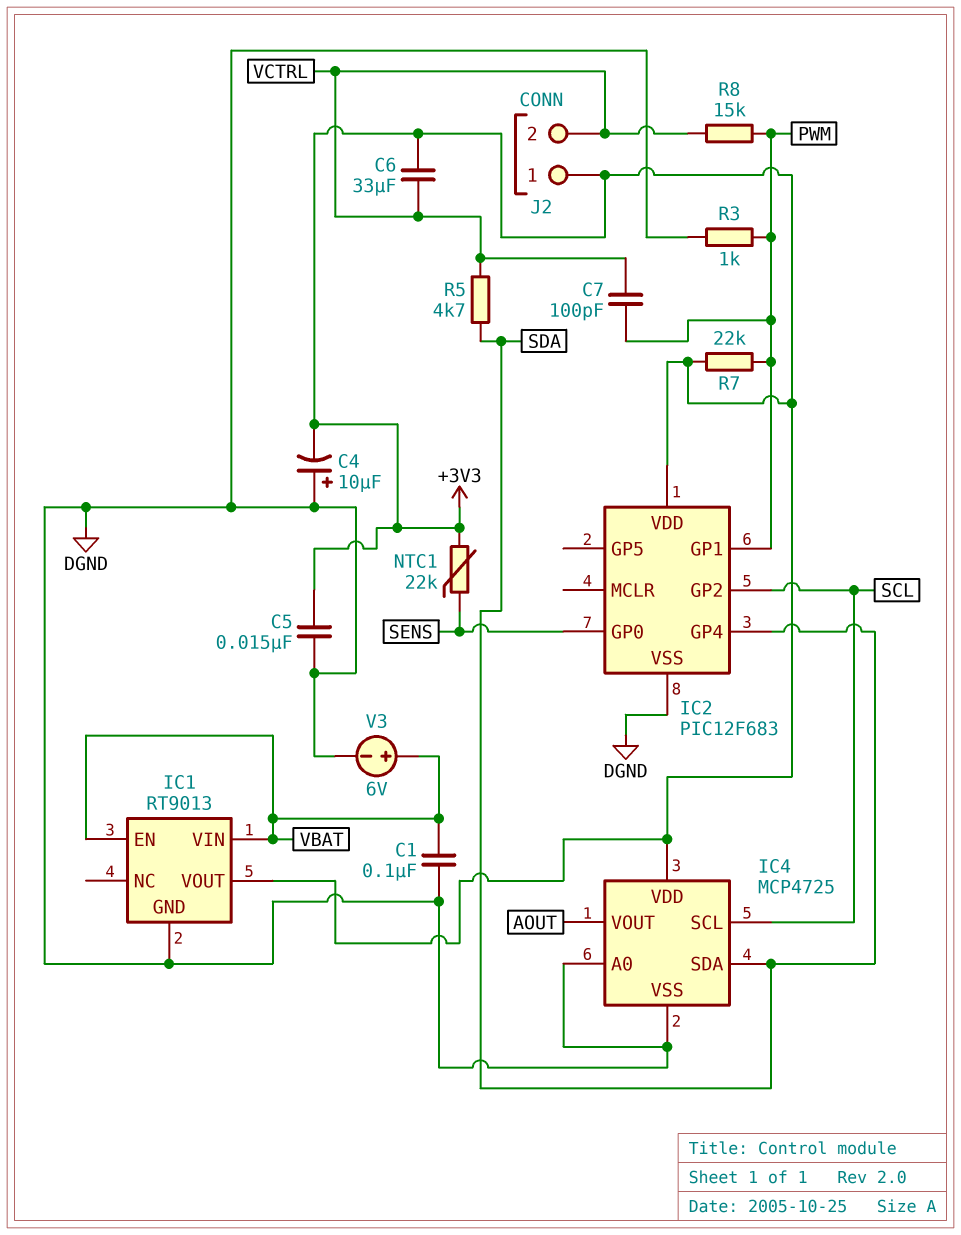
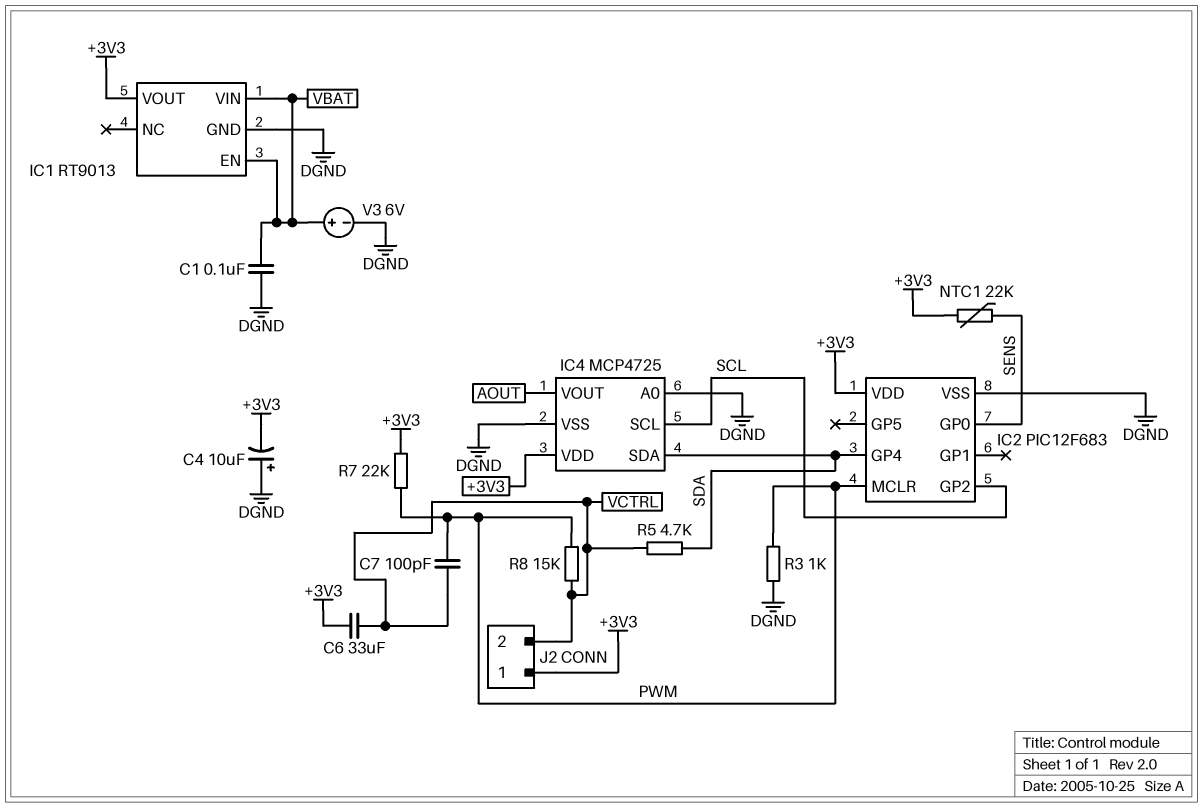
C5: 15nF (+3V3, DGND) -> none
IC2 pin GP1: PWM -> none
IC2 pin MCLR: none -> PWM

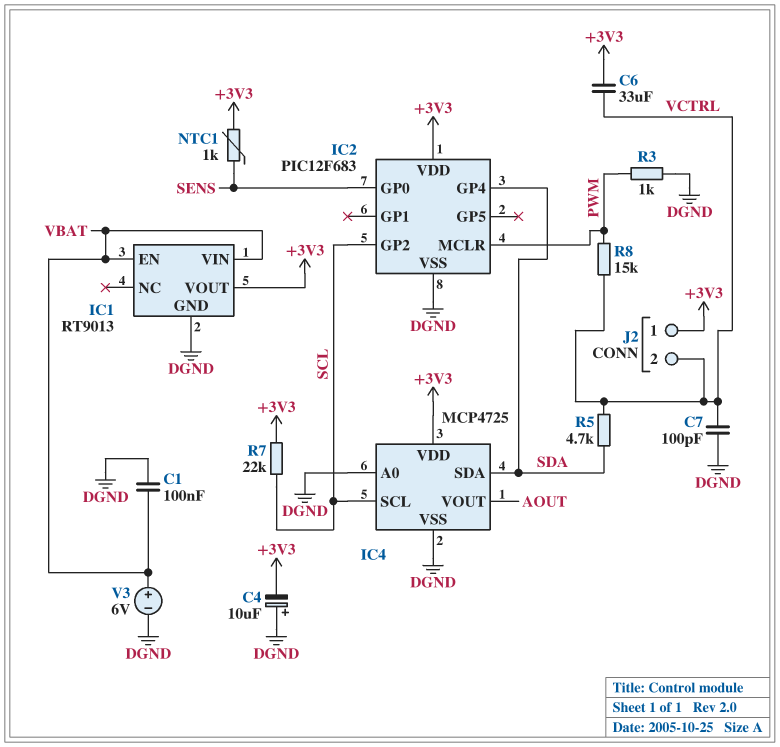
C7: 100pF (PWM, VCTRL) -> 100pF (DGND, VCTRL)
NTC1: 22k (+3V3, SENS) -> 1k (+3V3, SENS)
R7: 22k (+3V3, PWM) -> 22k (+3V3, SCL)

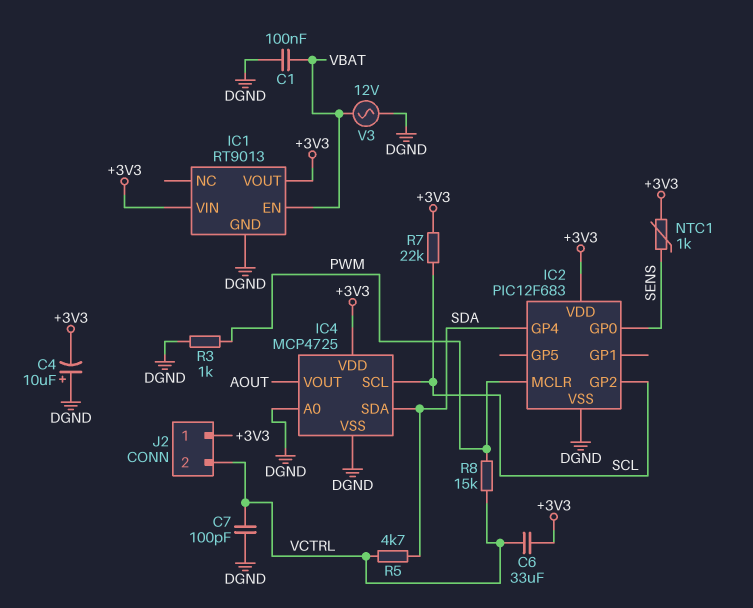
IC1 pin VIN: VBAT -> +3V3
V3: 6V (plus VBAT, minus DGND) -> AC 12V (DGND, VBAT)

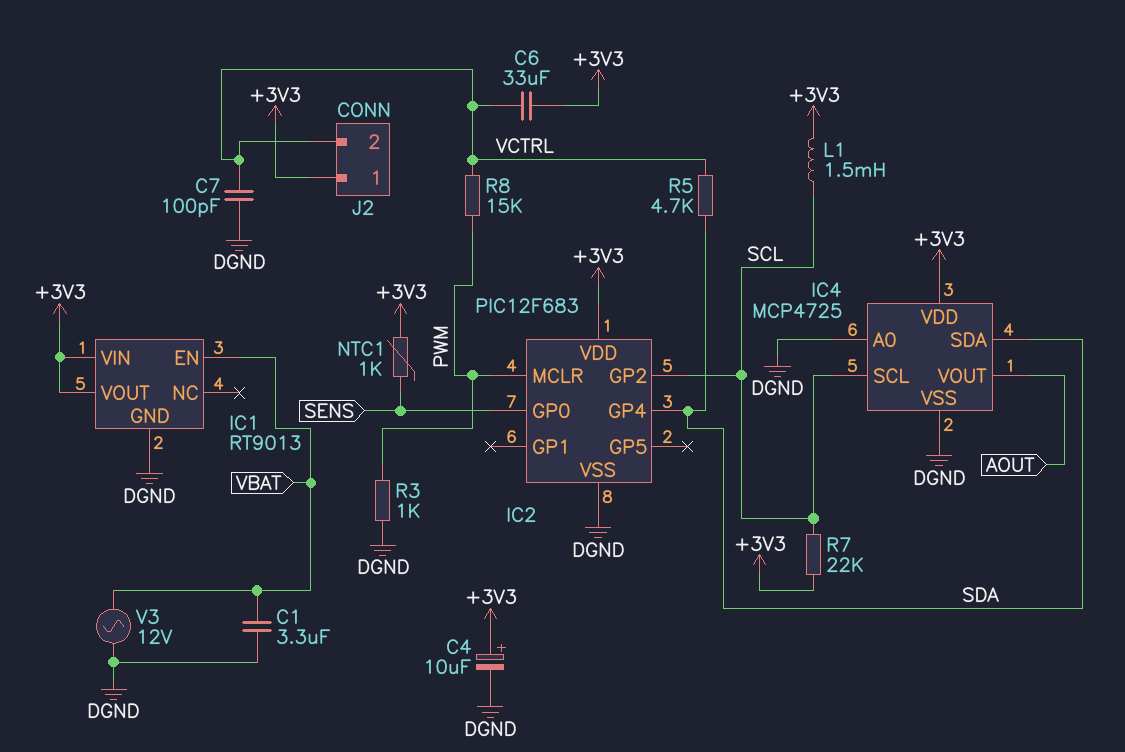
C1: 100nF (DGND, VBAT) -> 3.3uF (DGND, VBAT)
C4: 10uF (plus DGND, minus +3V3) -> 10uF (plus +3V3, minus DGND)
L1: none -> 1.5mH (+3V3, SCL)

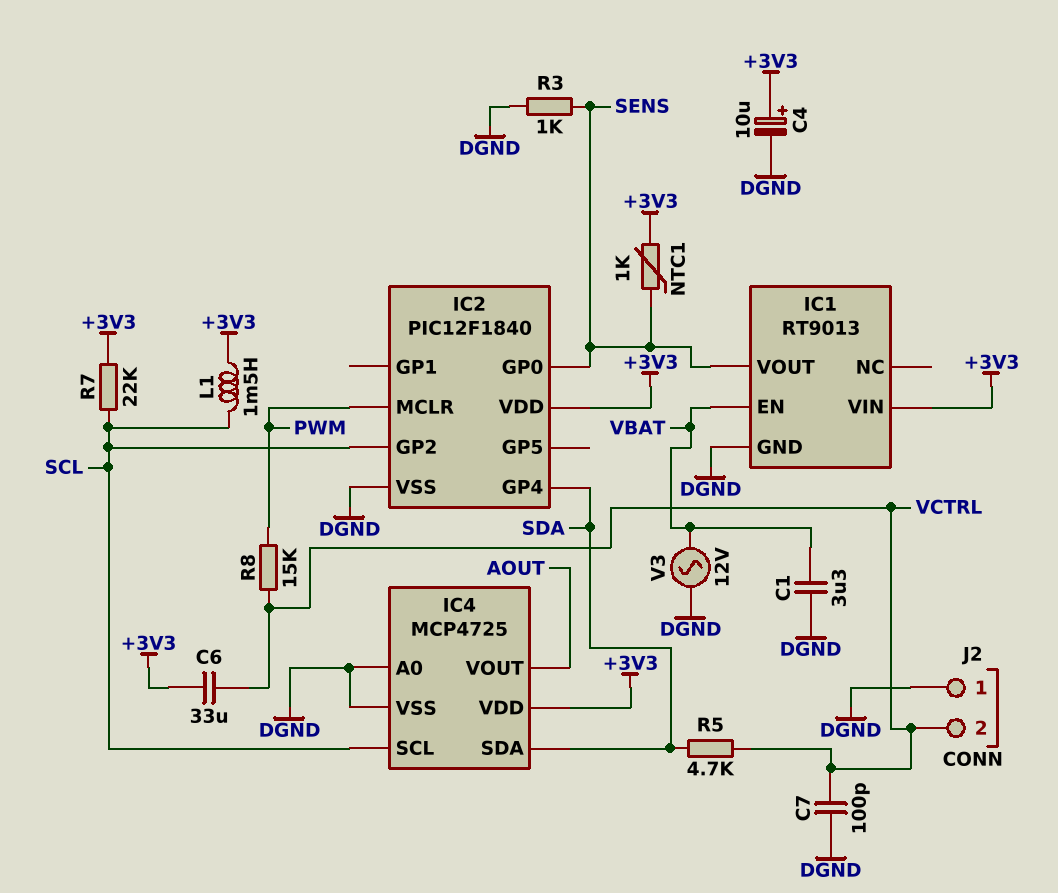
IC1 pin VOUT: +3V3 -> SENS
IC2: PIC12F683 -> PIC12F1840
J2 pin 1: +3V3 -> DGND
R3: 1k (DGND, PWM) -> 1k (DGND, SENS)

